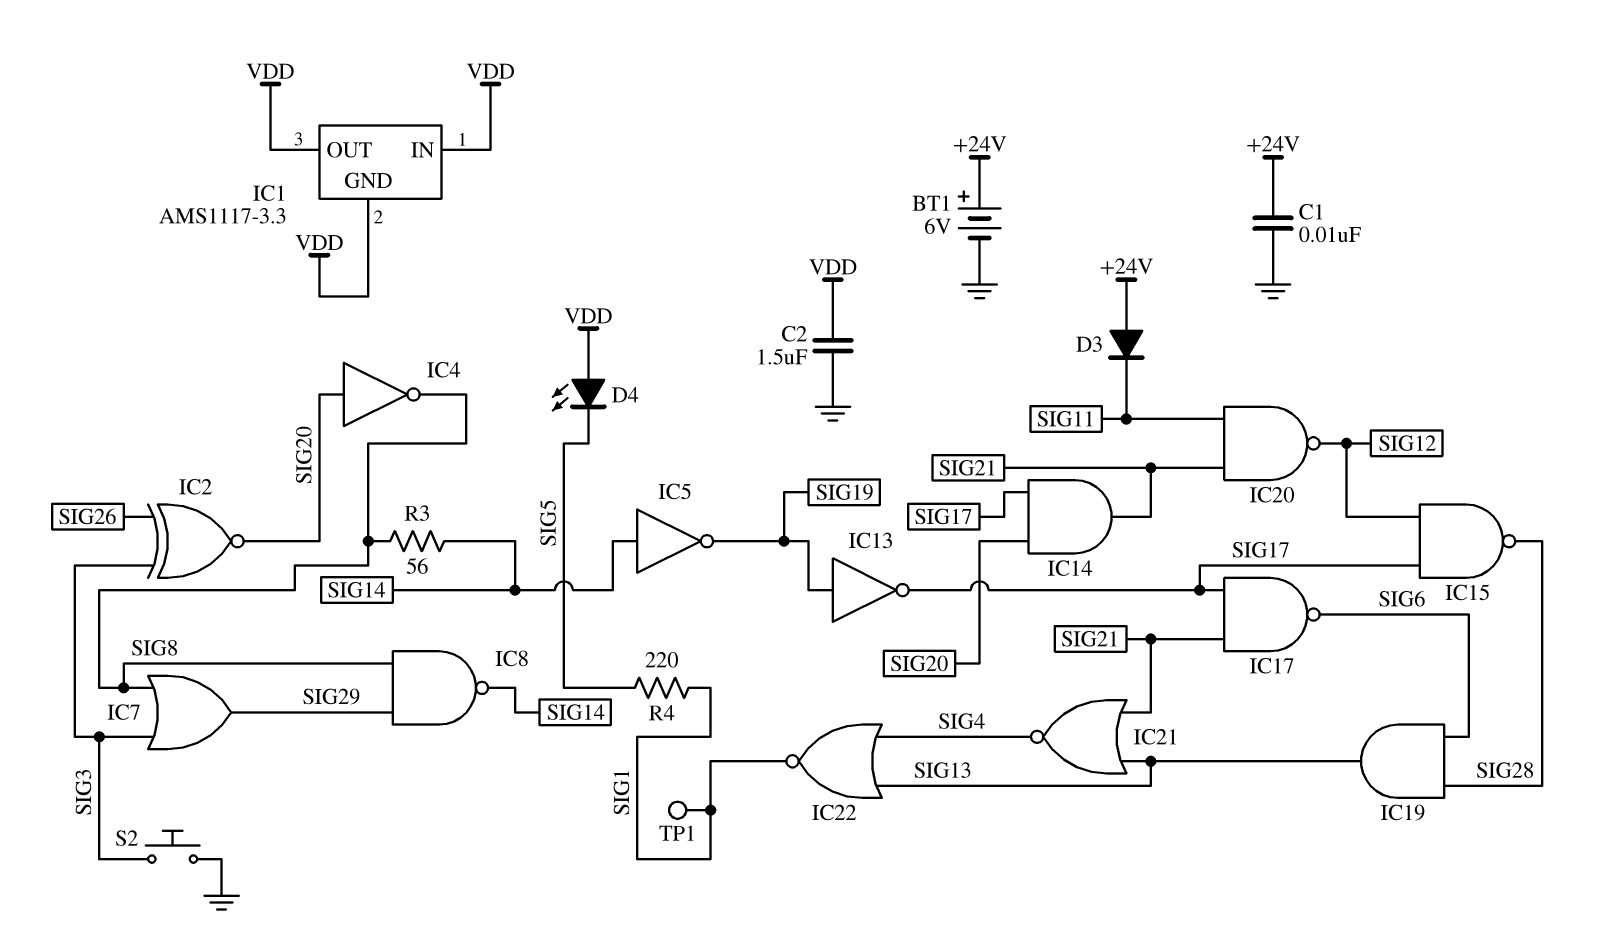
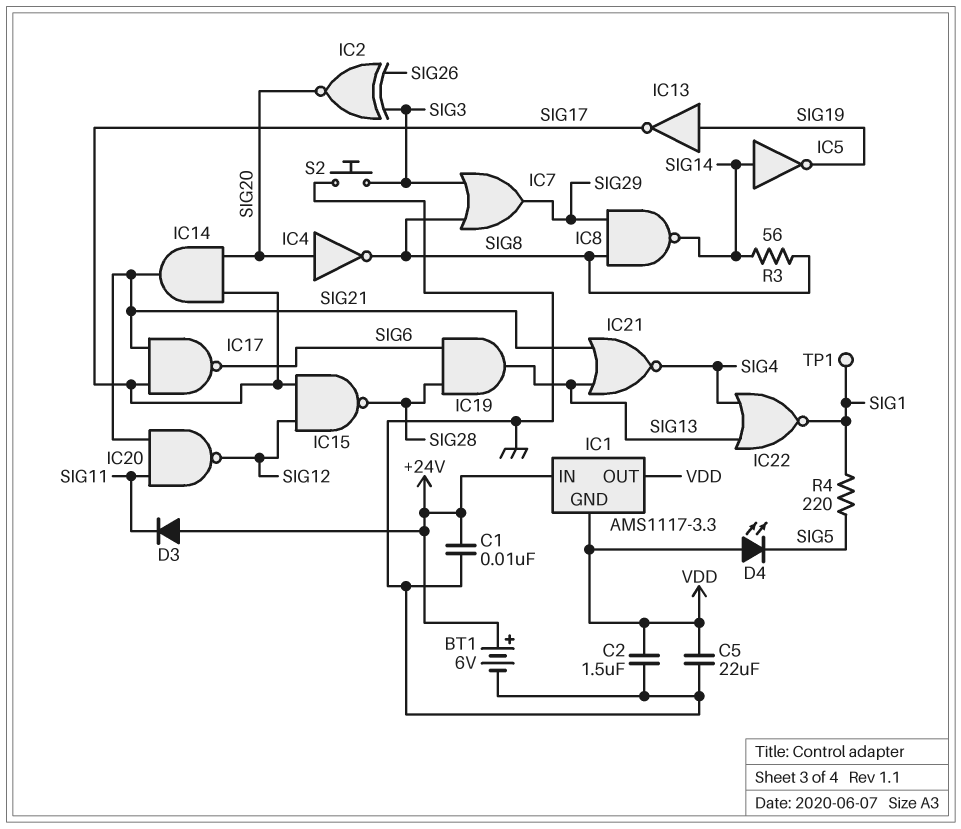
C5: none -> 22uF (GND, VDD)
IC1 pin IN: VDD -> +24V

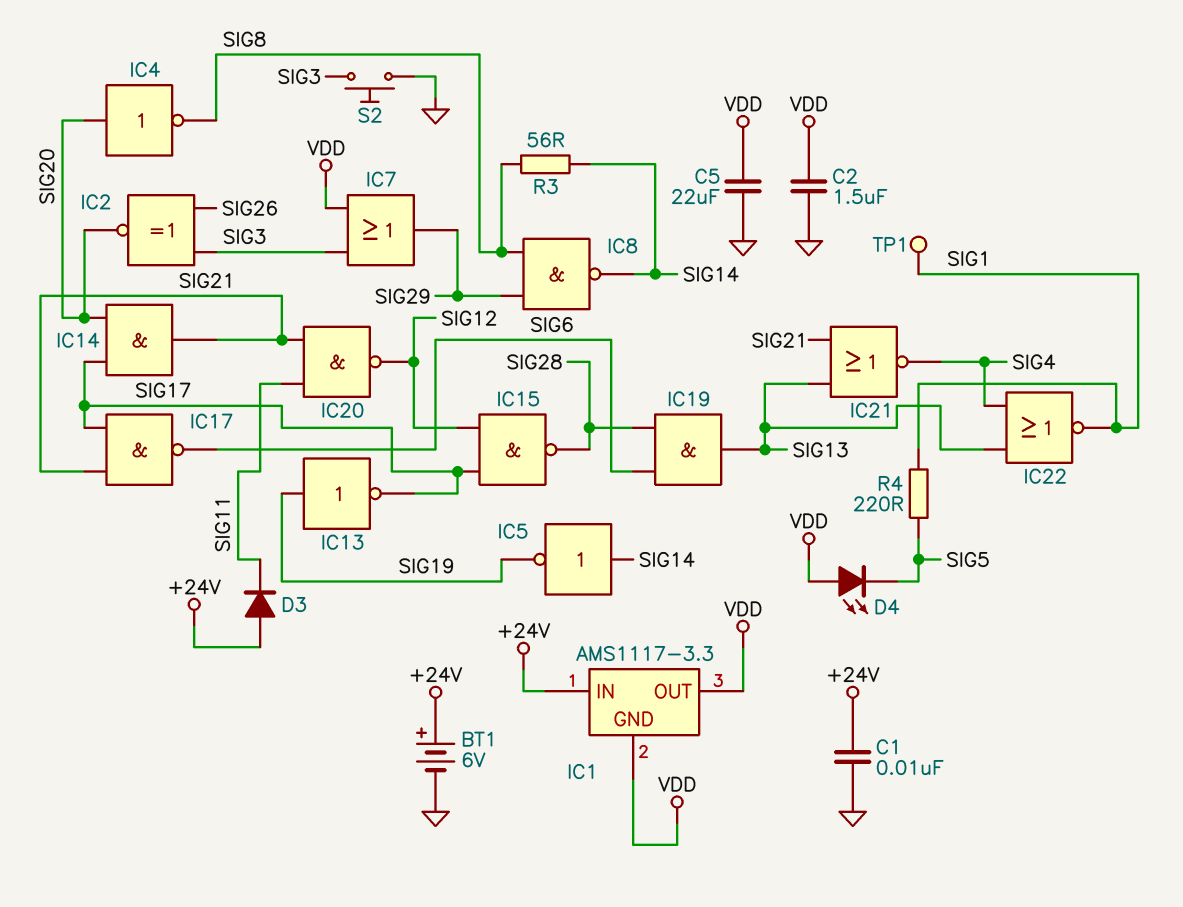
IC7: OR (in SIG3, in SIG8, out SIG29) -> OR (in SIG3, in VDD, out SIG29)

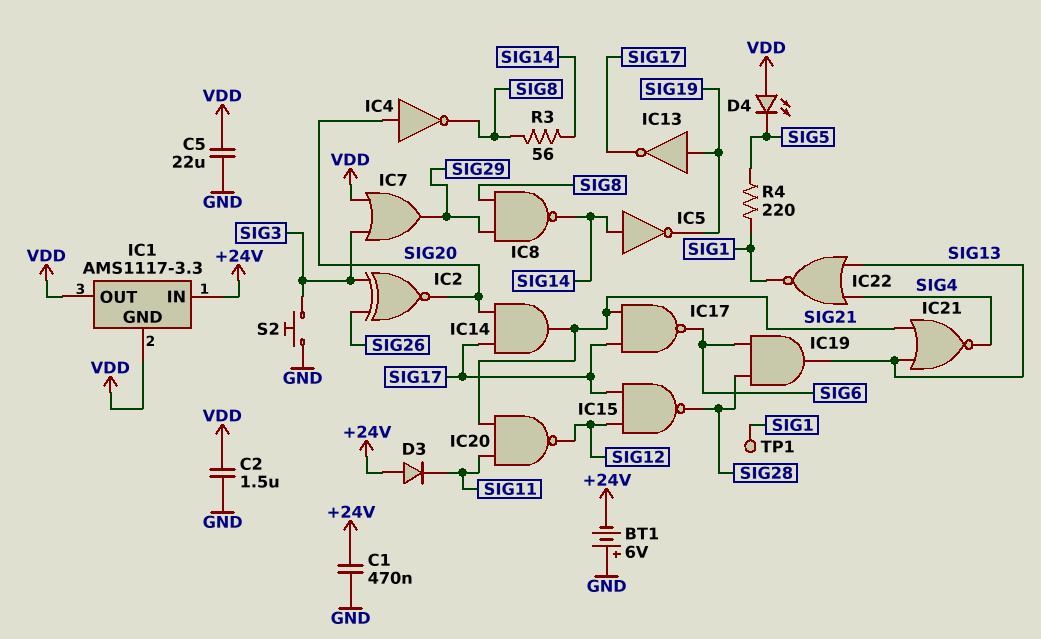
BT1: 6V (plus +24V, minus GND) -> 6V (plus GND, minus +24V)
C1: 10nF (+24V, GND) -> 470nF (+24V, GND)

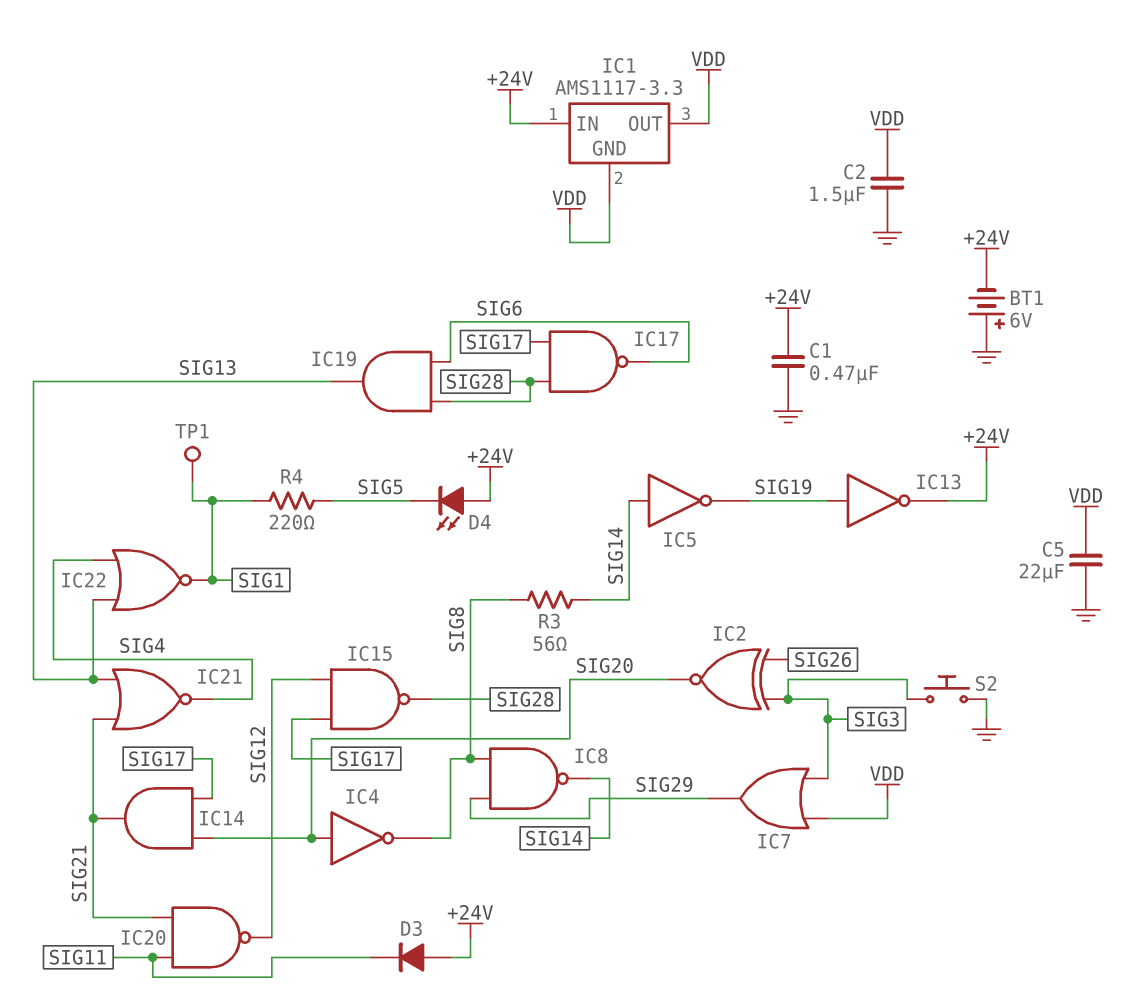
D4: LED (A VDD, K SIG5) -> LED (A +24V, K SIG5)
IC13: NOT (in SIG19, out SIG17) -> NOT (in SIG19, out +24V)
IC17: NAND (in SIG17, in SIG21, out SIG6) -> NAND (in SIG17, in SIG28, out SIG6)

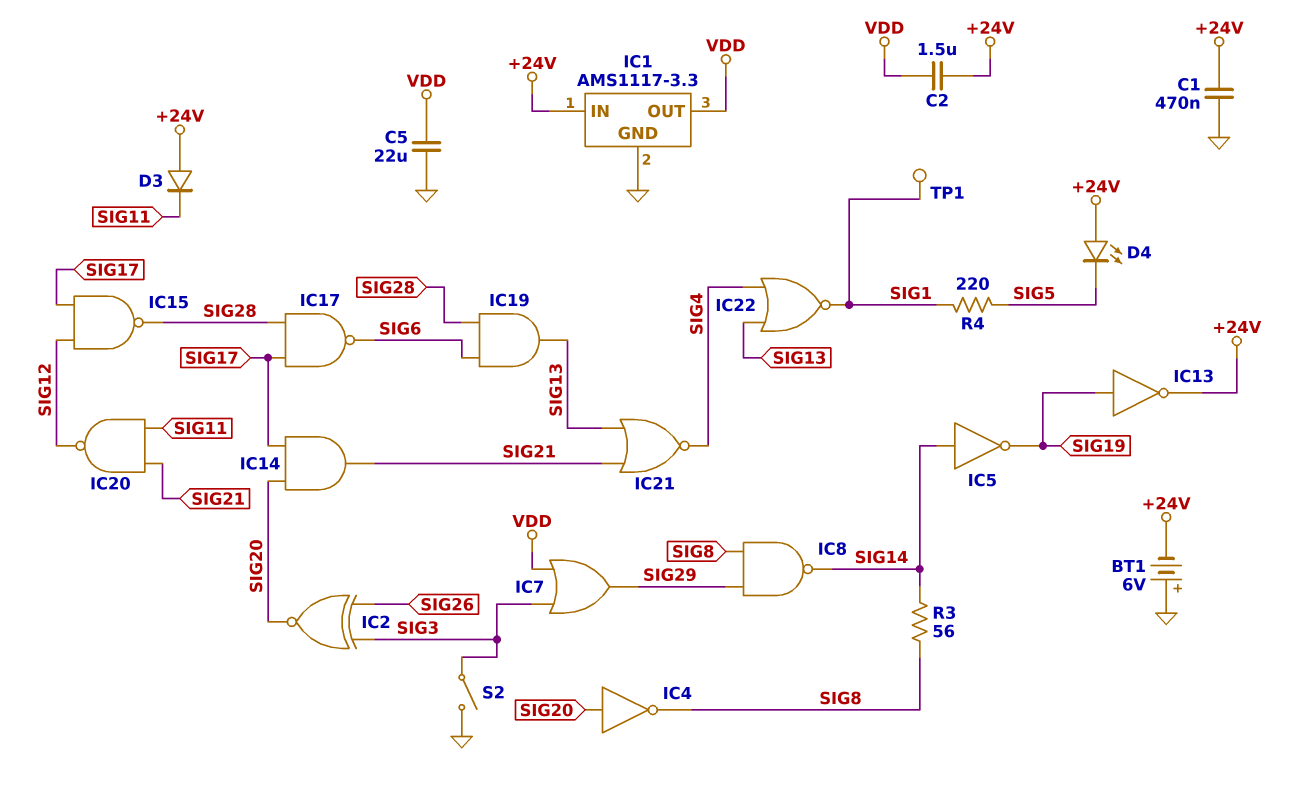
C2: 1.5uF (GND, VDD) -> 1.5uF (+24V, VDD)
IC1 pin GND: VDD -> GND
S2: button (GND, SIG3) -> switch (GND, SIG3)

